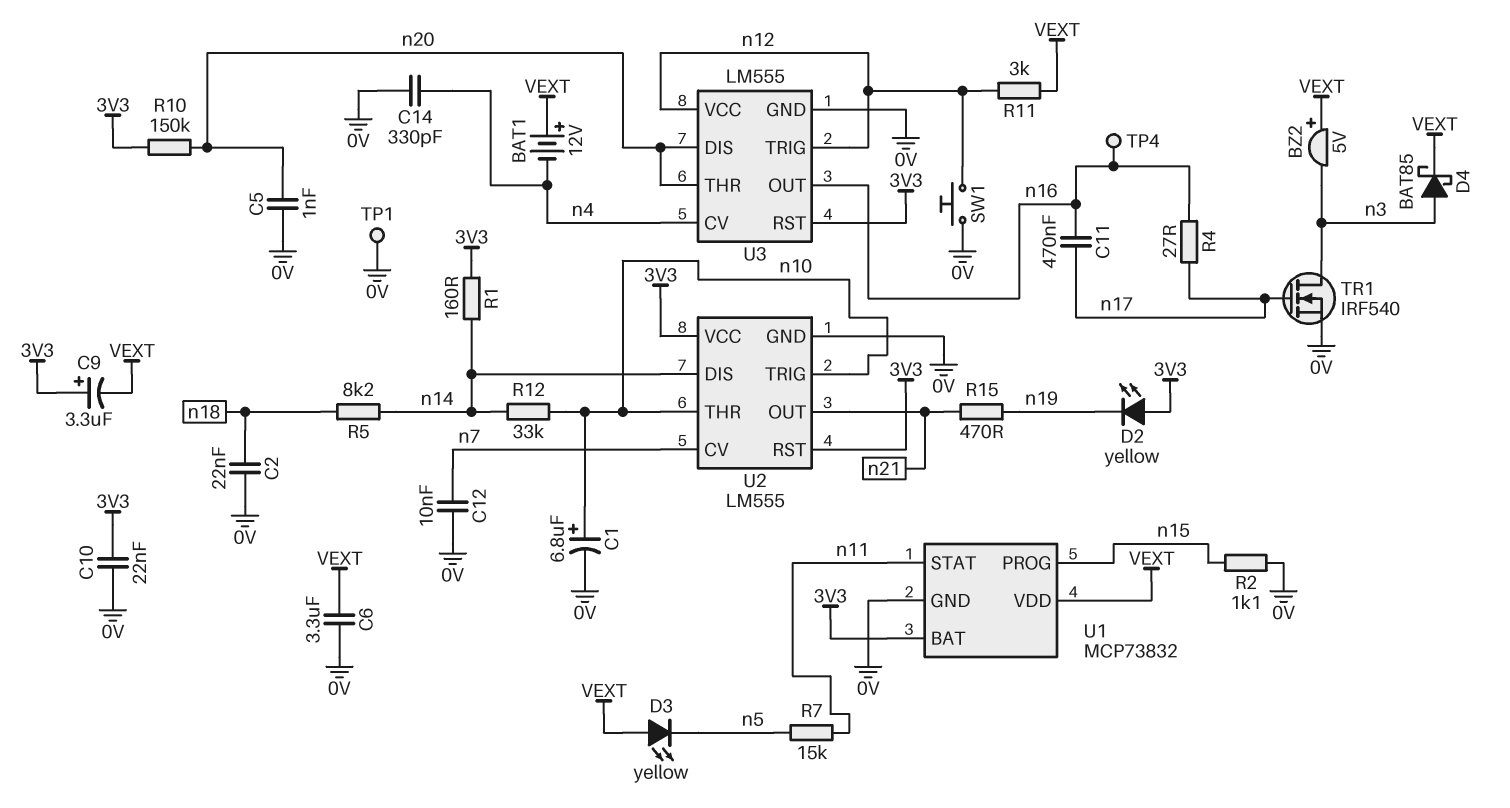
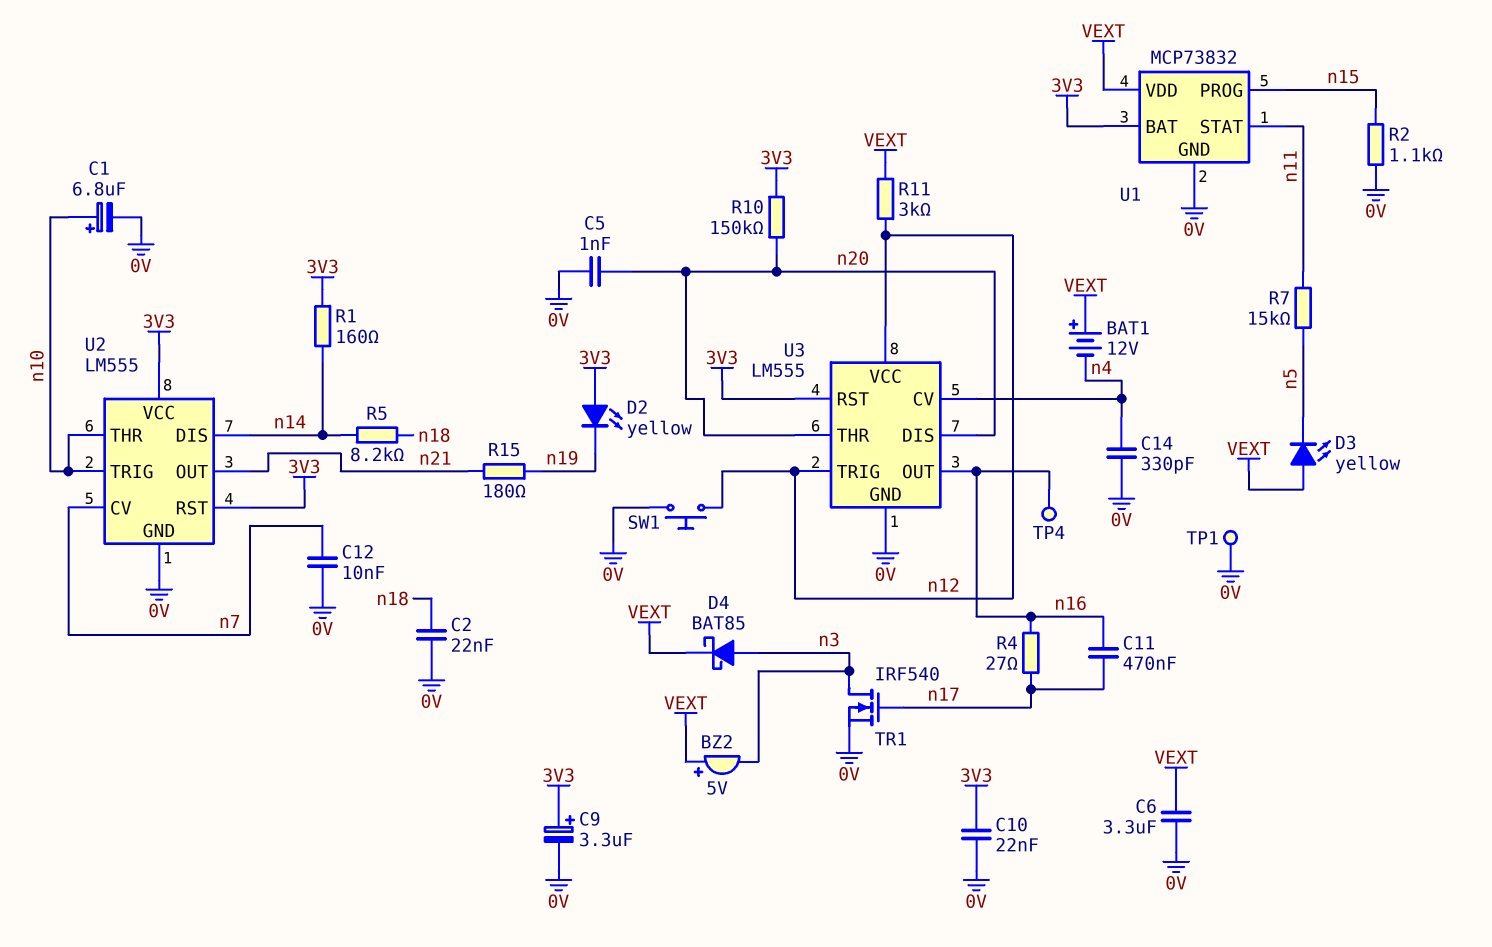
C9: 3.3uF (plus 3V3, minus VEXT) -> 3.3uF (plus 3V3, minus 0V)
R12: 33k (n10, n14) -> none
R15: 470 (n19, n21) -> 180 (n19, n21)

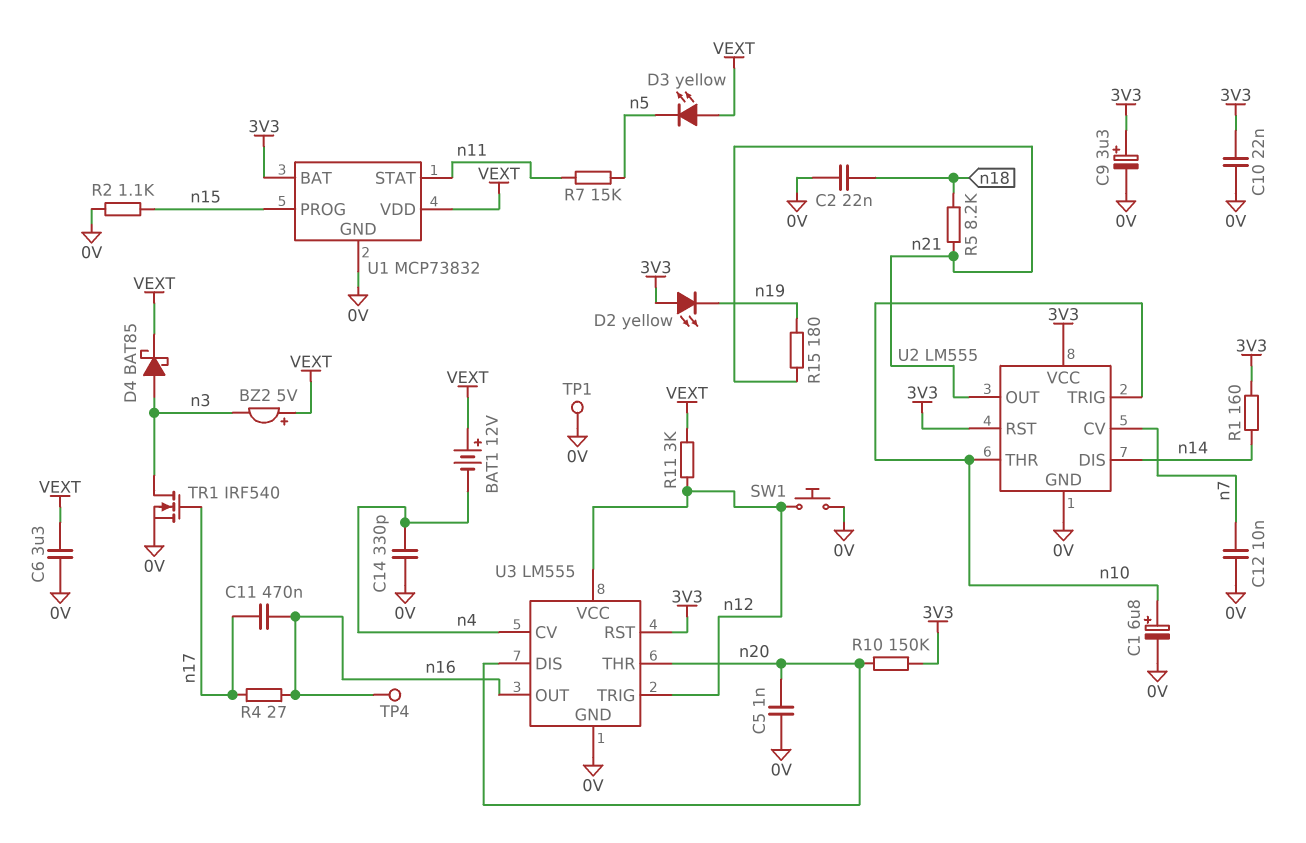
R5: 8.2k (n14, n18) -> 8.2k (n18, n21)

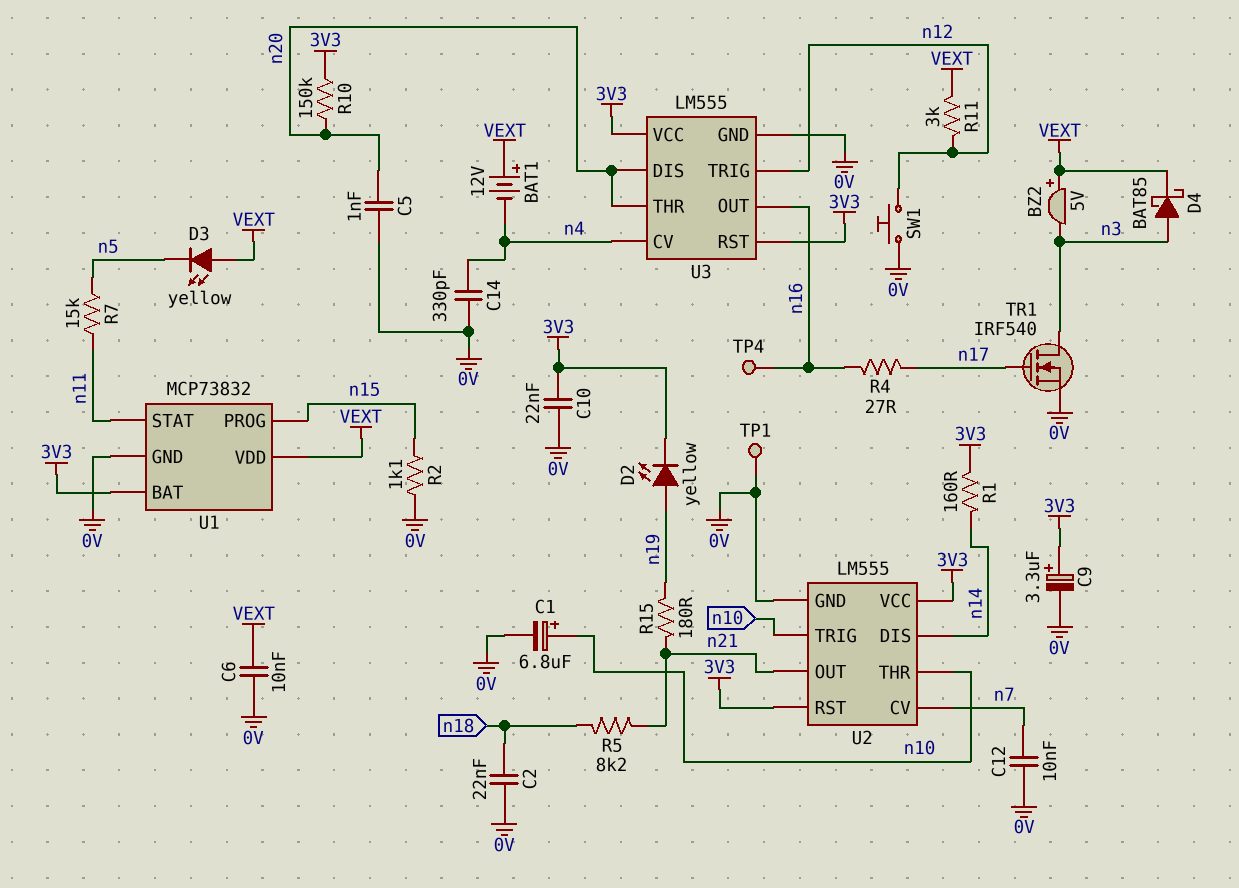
C6: 3.3uF (0V, VEXT) -> 10nF (0V, VEXT)
C11: 470nF (n16, n17) -> none
D2: LED yellow (A 3V3, K n19) -> LED yellow (A n19, K 3V3)
U3 pin VCC: n12 -> 3V3

